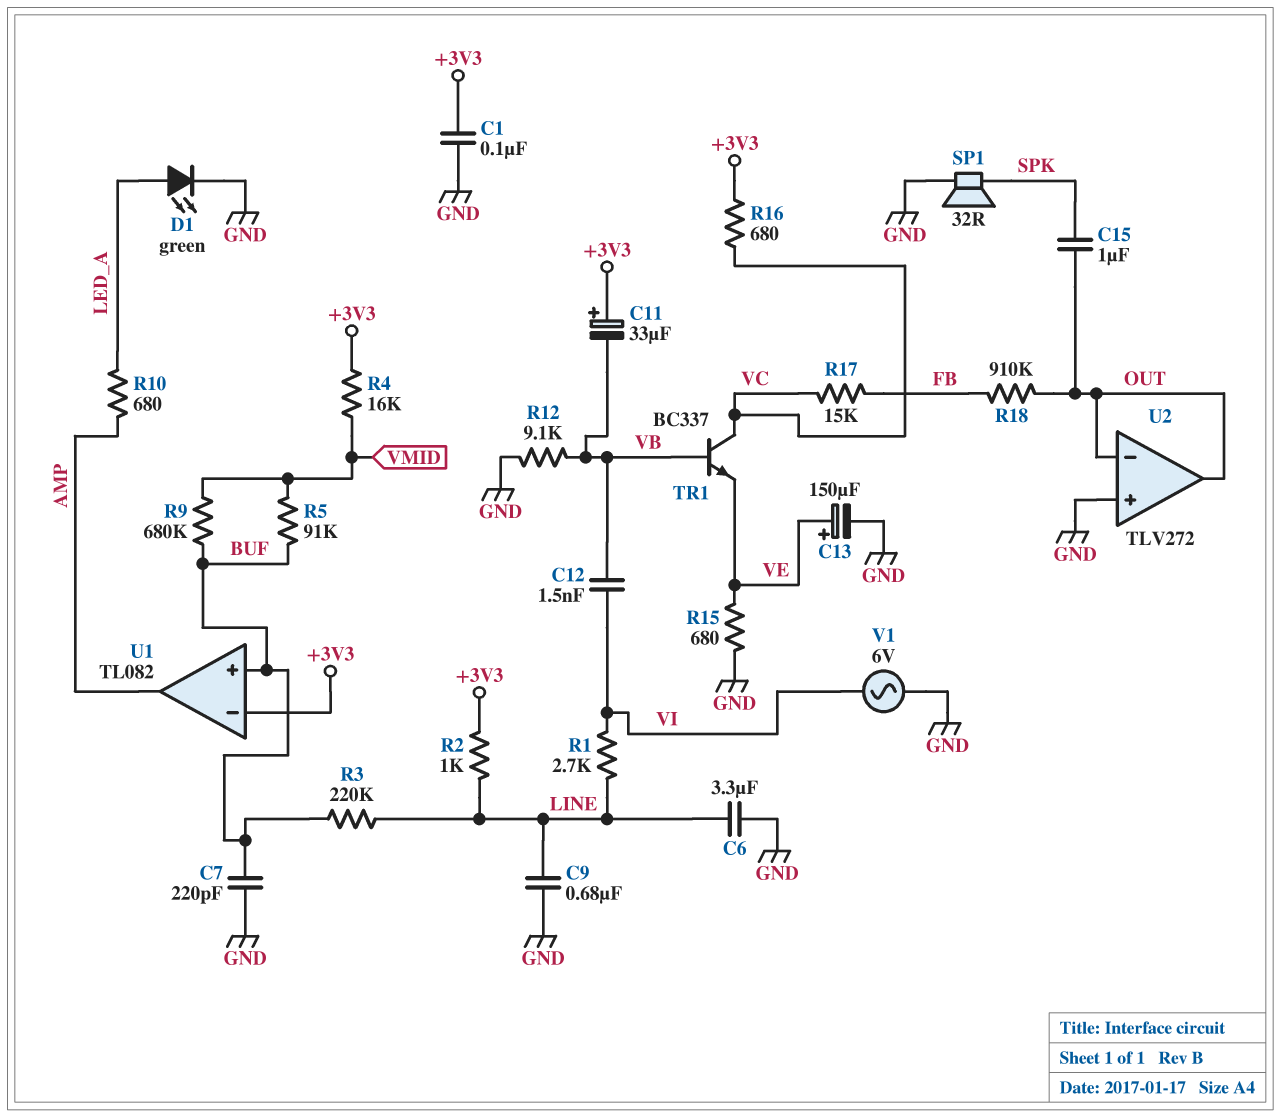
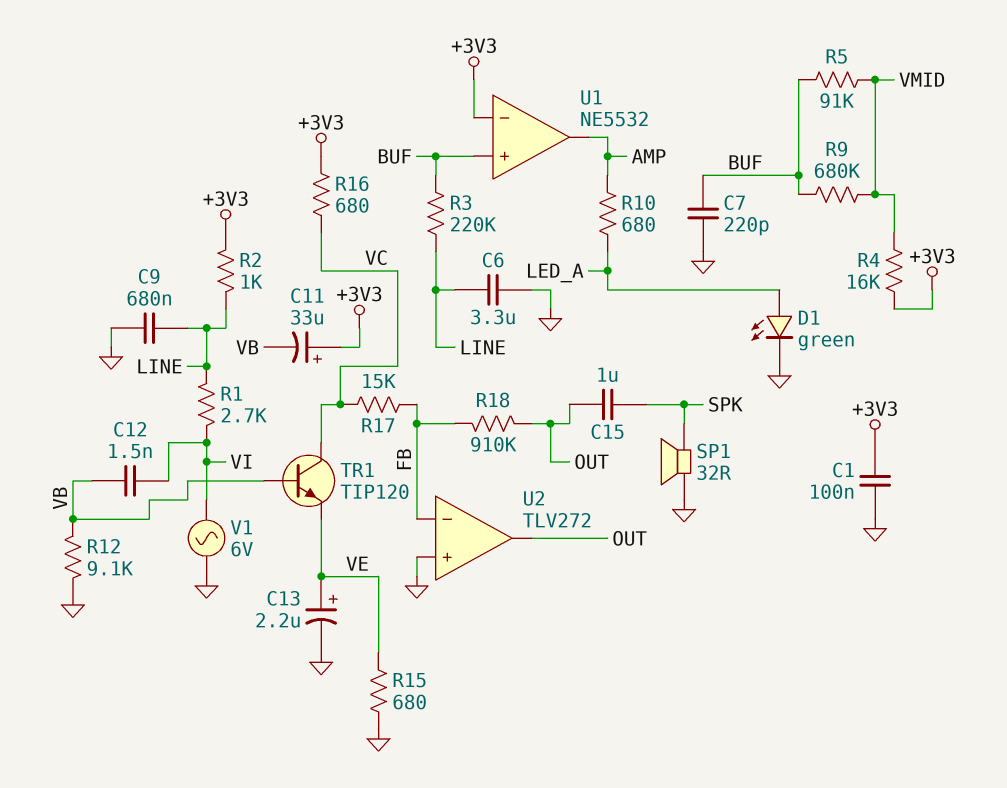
C13: 150uF (plus VE, minus GND) -> 2.2uF (plus VE, minus GND)
TR1: NPN BC337 (B VB, C VC, E VE) -> NPN TIP120 (B VB, C VC, E VE)
U1: TL082 -> NE5532
U2 pin in-: OUT -> FB

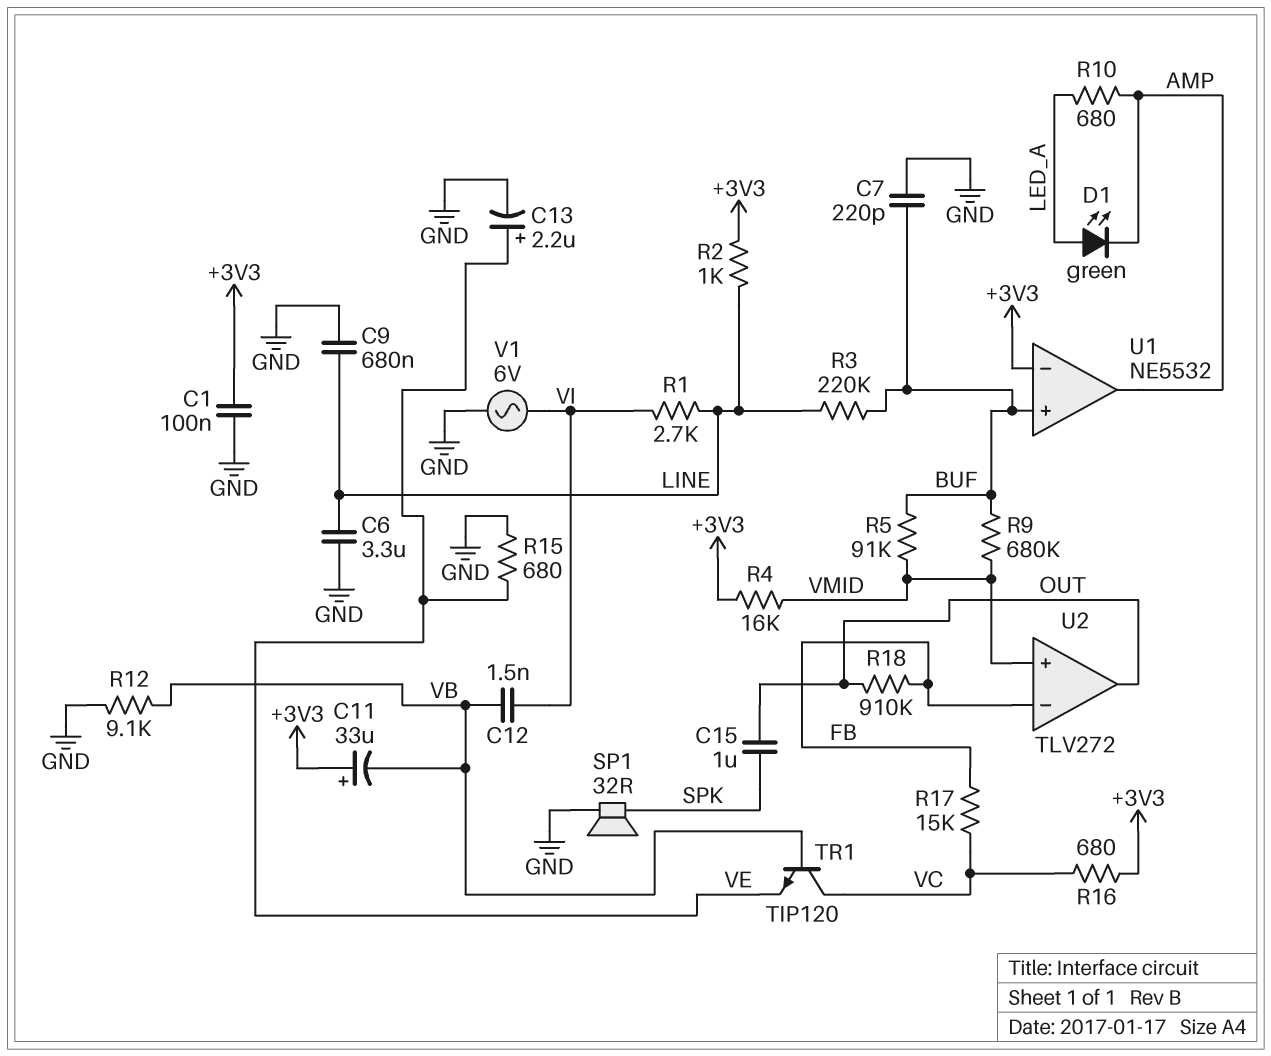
D1: LED green (A LED_A, K GND) -> LED green (A LED_A, K AMP)
U2 pin in+: GND -> VMID

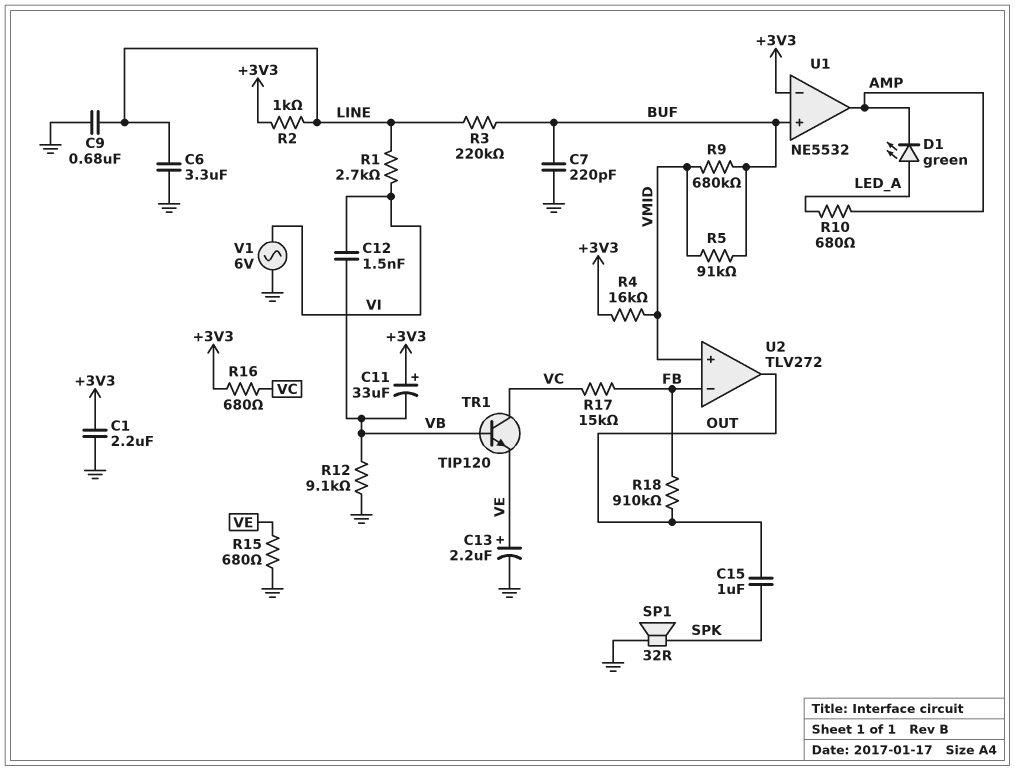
C1: 100nF (+3V3, GND) -> 2.2uF (+3V3, GND)

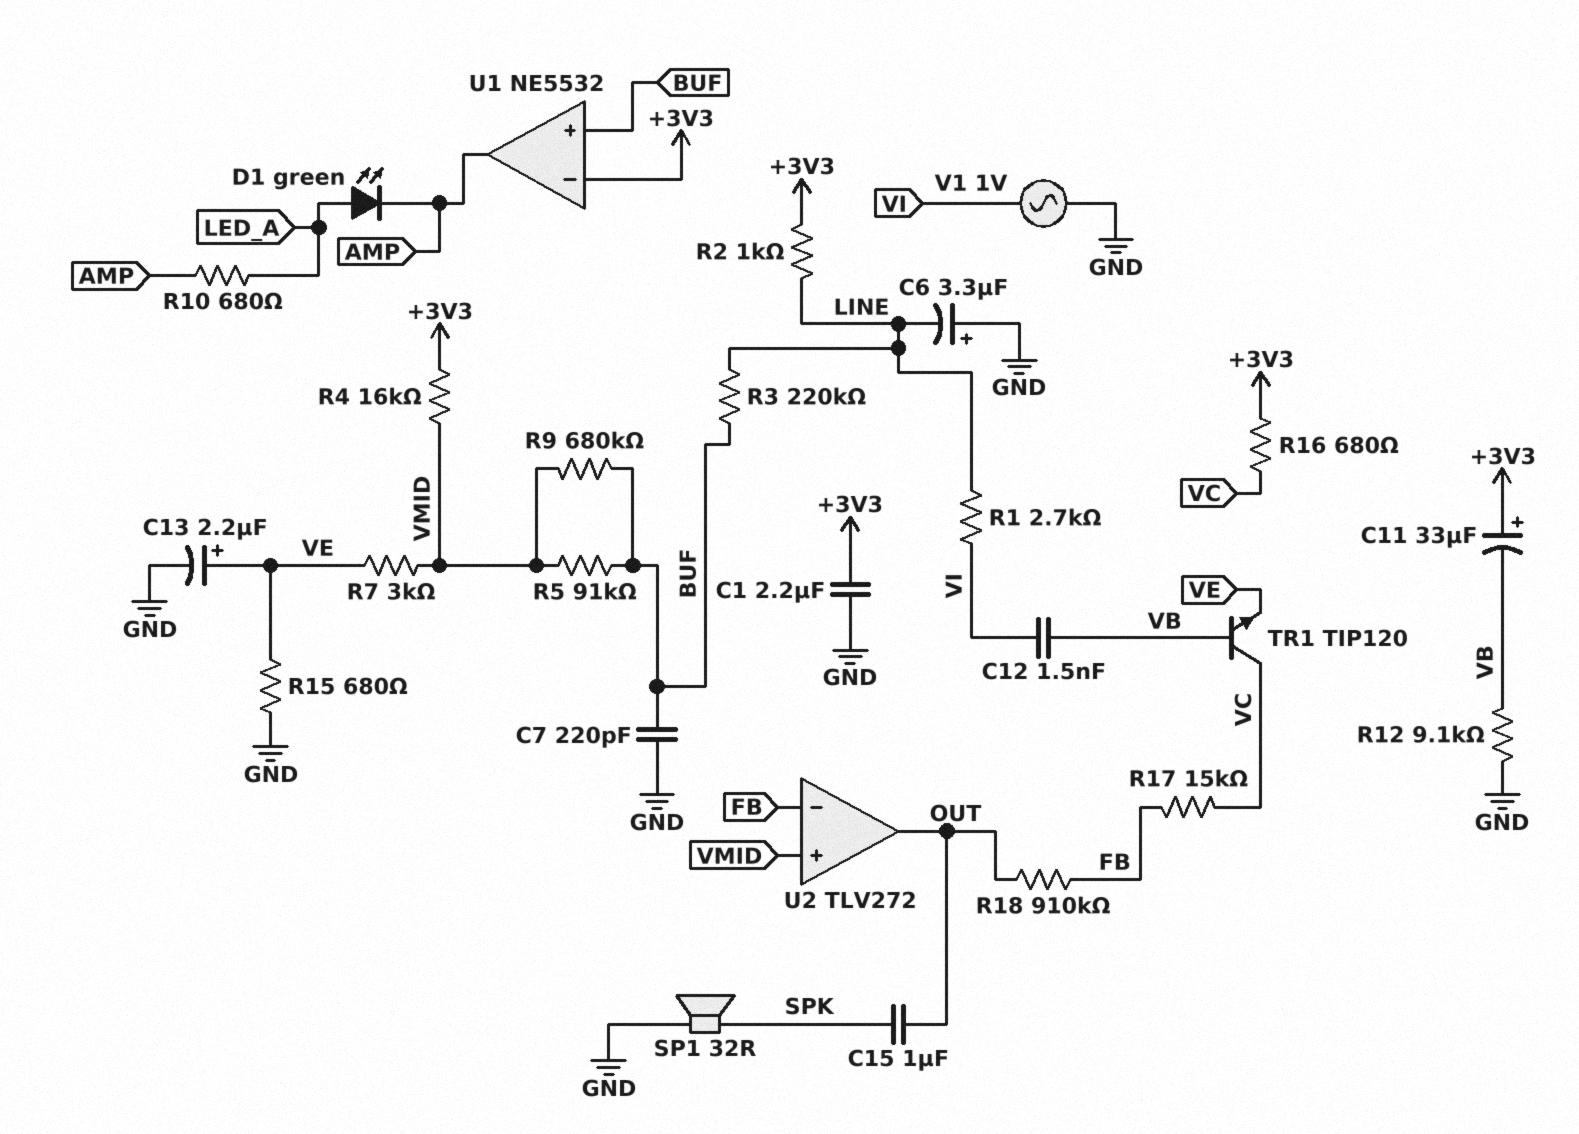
C6: 3.3uF (GND, LINE) -> 3.3uF (plus GND, minus LINE)
C9: 680nF (GND, LINE) -> none
R7: none -> 3k (VE, VMID)
V1: AC 6V (GND, VI) -> AC 1V (GND, VI)

